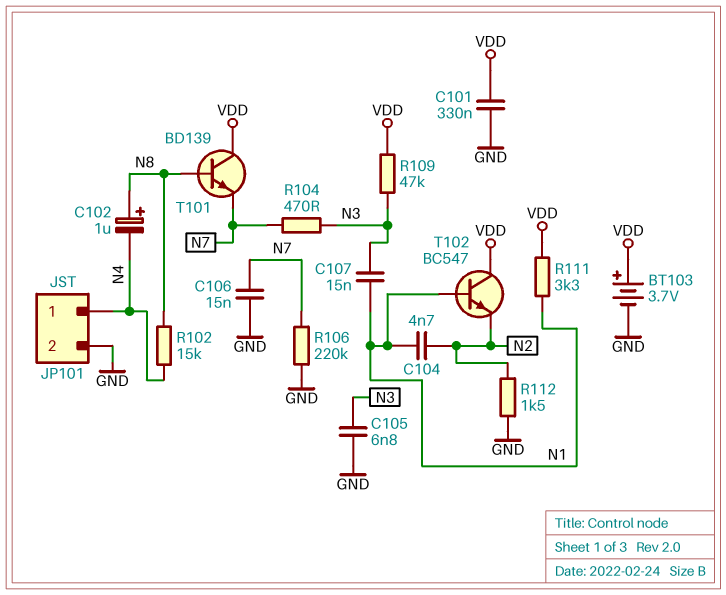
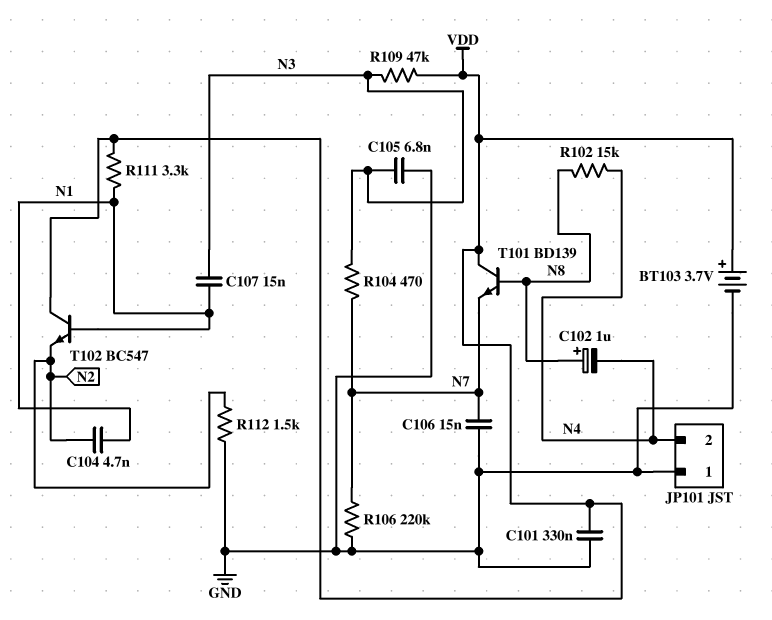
JP101 pin 1: N4 -> GND
JP101 pin 2: GND -> N4

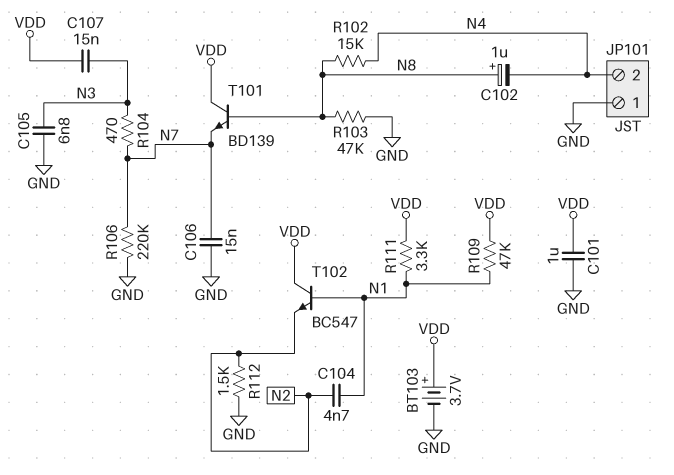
C101: 330nF (GND, VDD) -> 1uF (GND, VDD)
C107: 15nF (N1, N3) -> 15nF (N3, VDD)
R103: none -> 47k (GND, N8)
R109: 47k (N3, VDD) -> 47k (N1, VDD)

